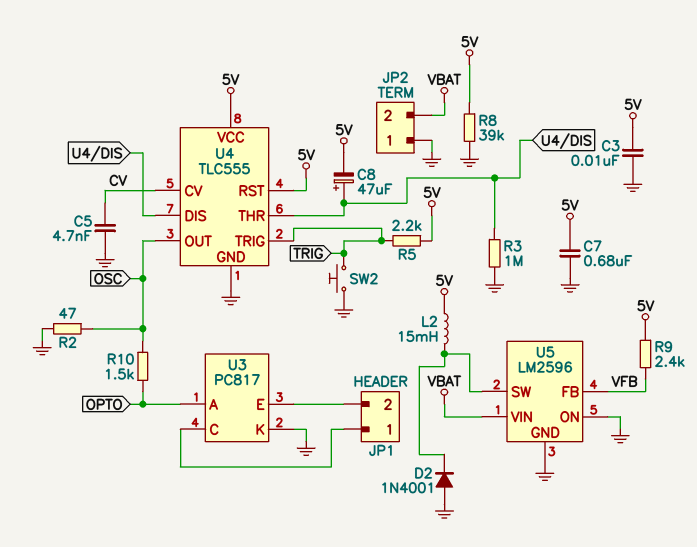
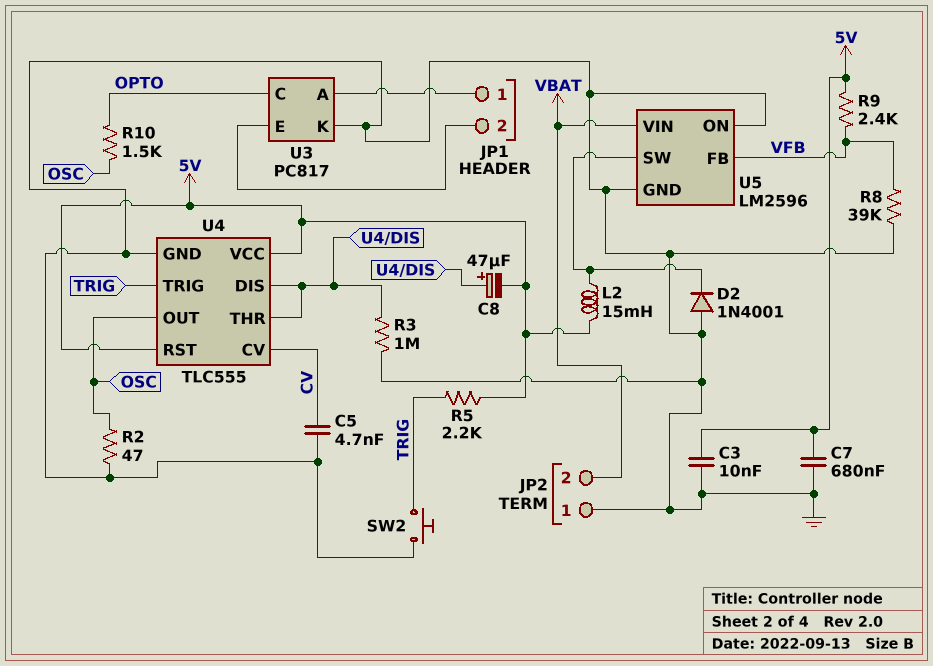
R8: 39k (5V, GND) -> 39k (GND, VFB)
U3 pin A: OPTO -> JP1/1
U3 pin C: JP1/1 -> OPTO

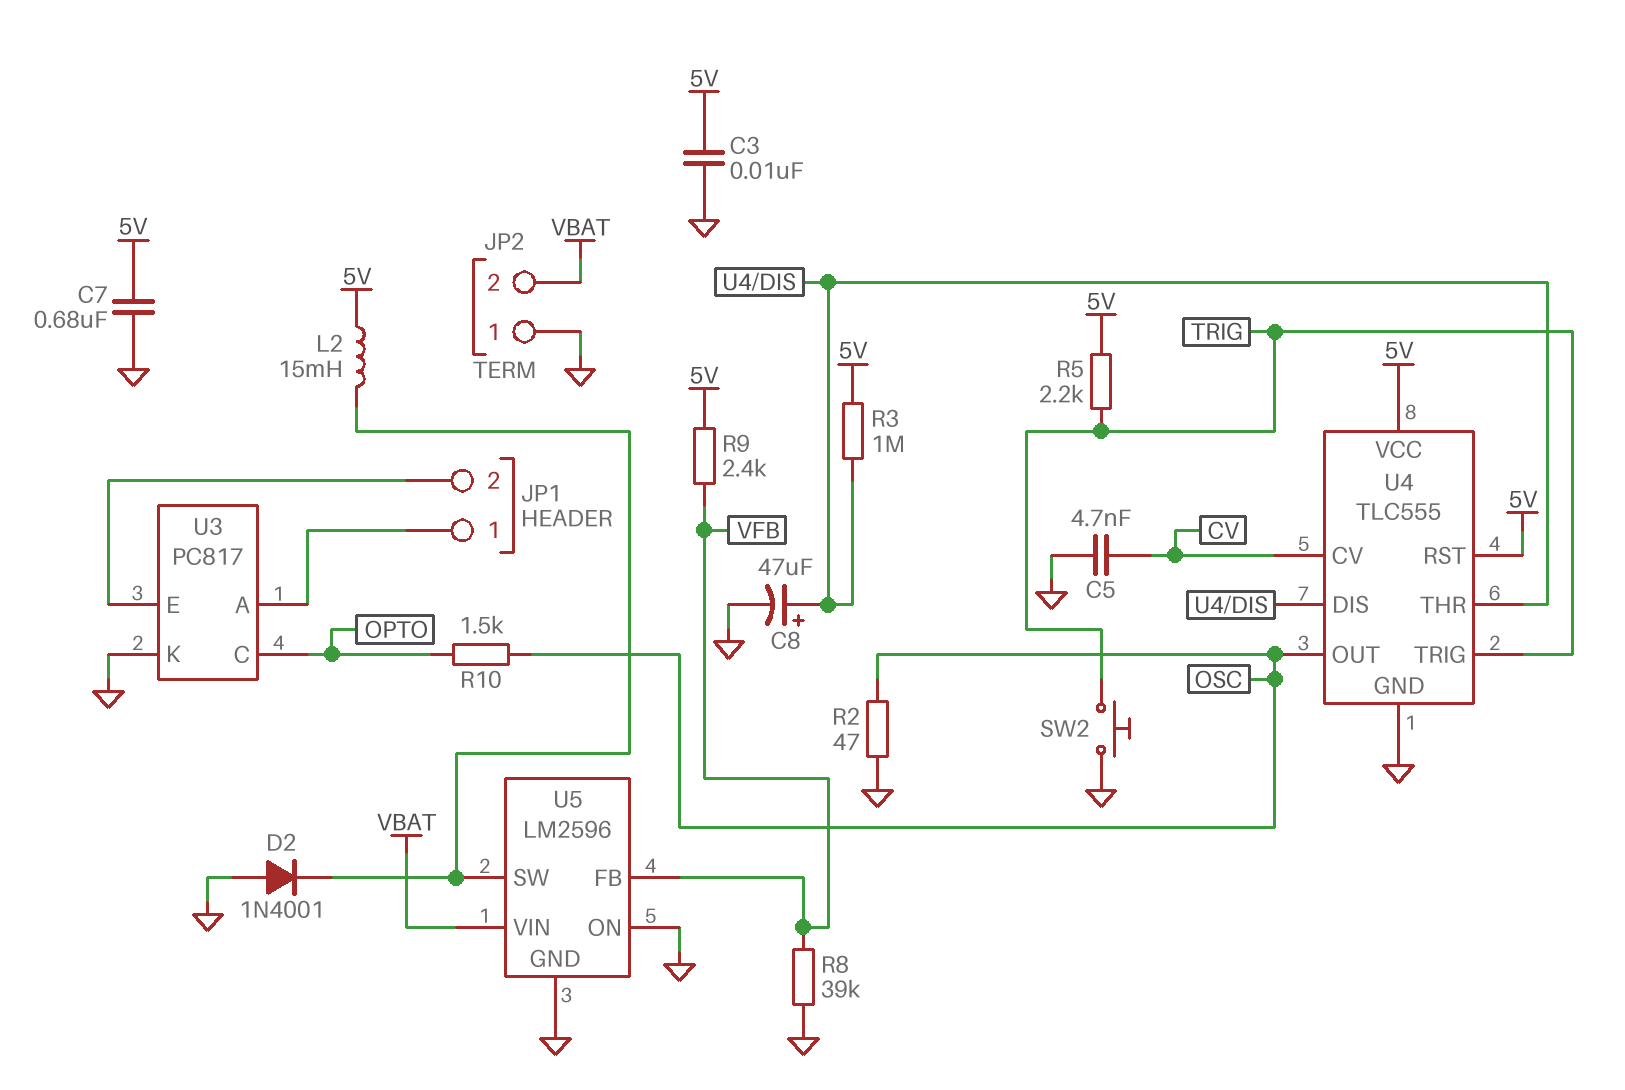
C8: 47uF (plus U4/DIS, minus 5V) -> 47uF (plus U4/DIS, minus GND)
R3: 1M (GND, U4/DIS) -> 1M (5V, U4/DIS)

